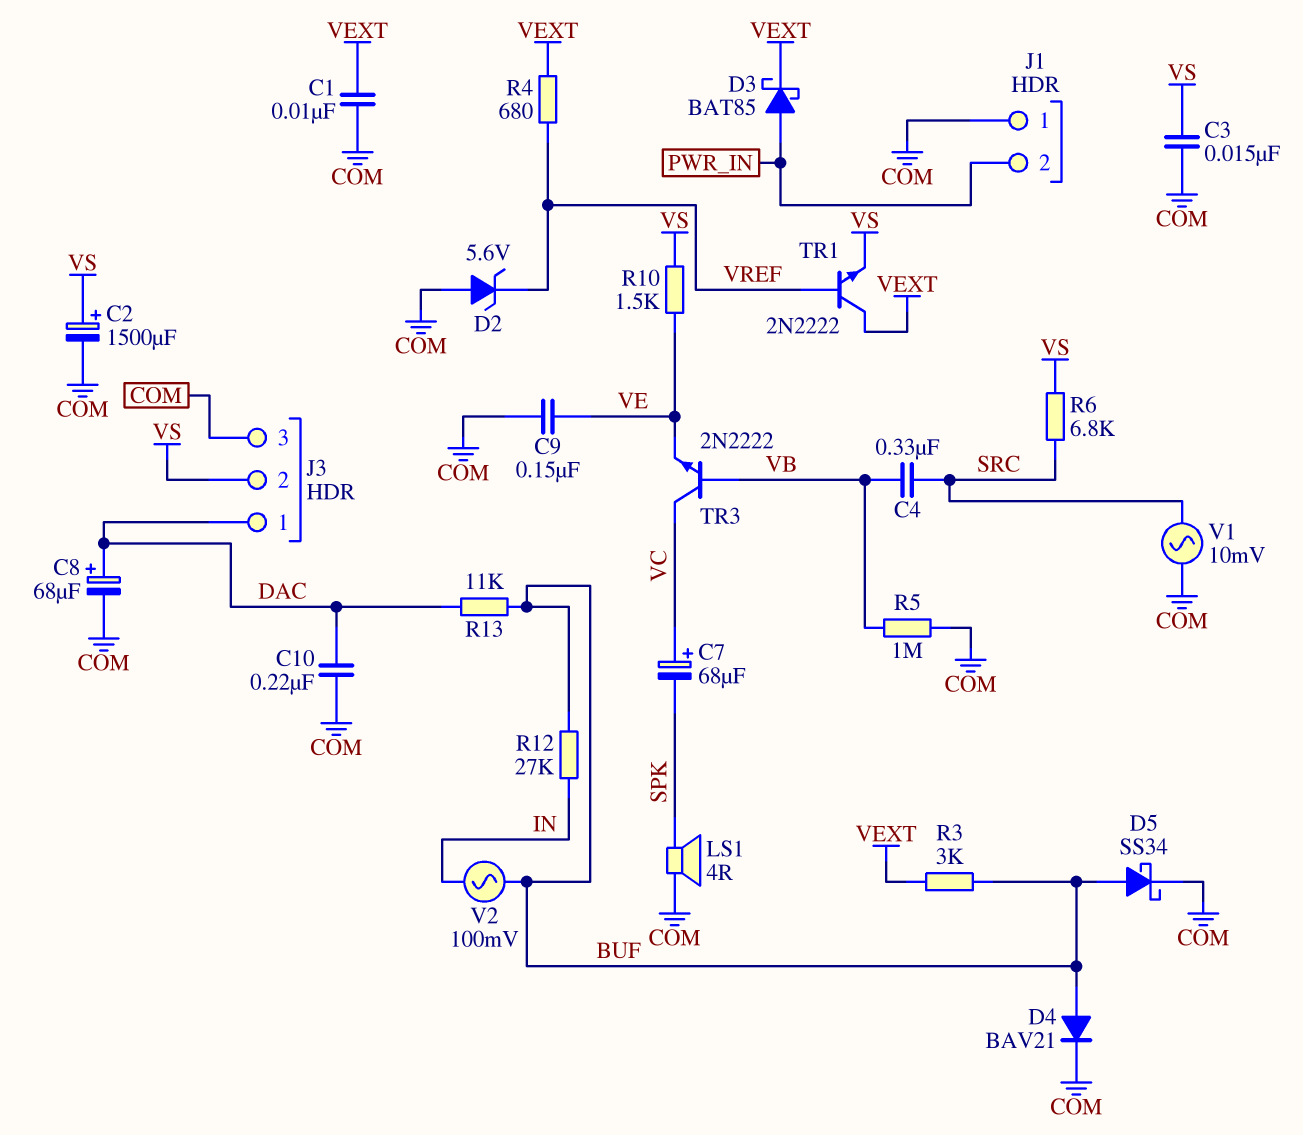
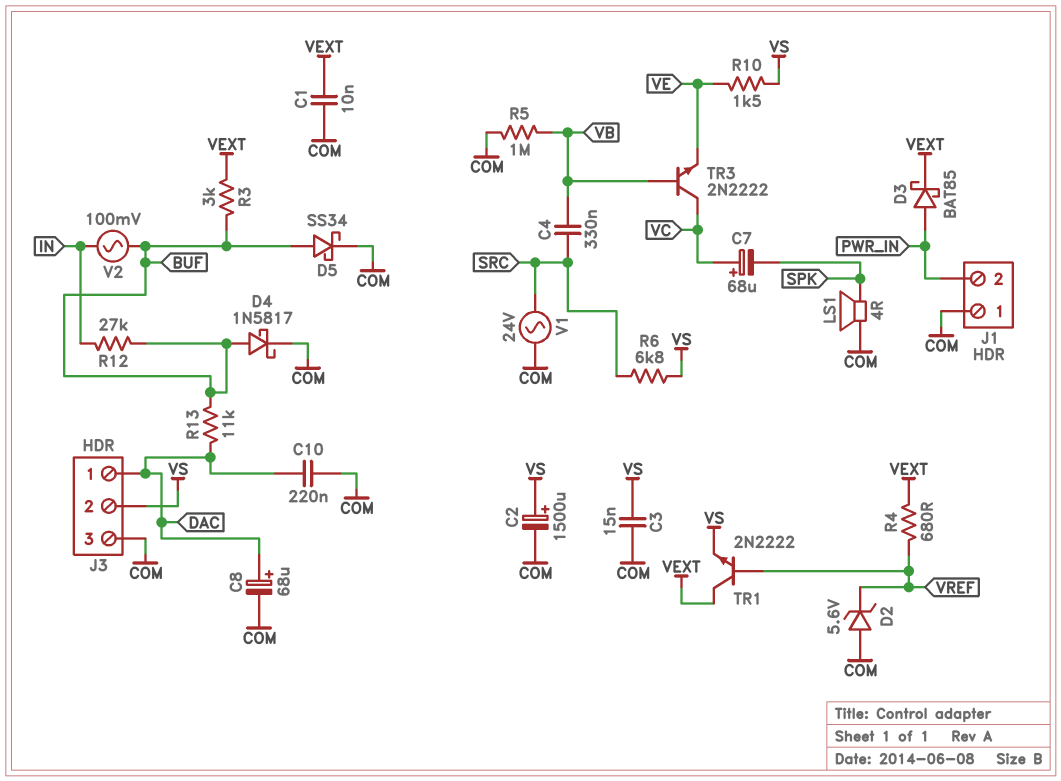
C9: 150nF (COM, VE) -> none
D4: diode BAV21 (A BUF, K COM) -> schottky 1N5817 (A BUF, K COM)
V1: AC 10mV (COM, SRC) -> AC 24V (COM, SRC)

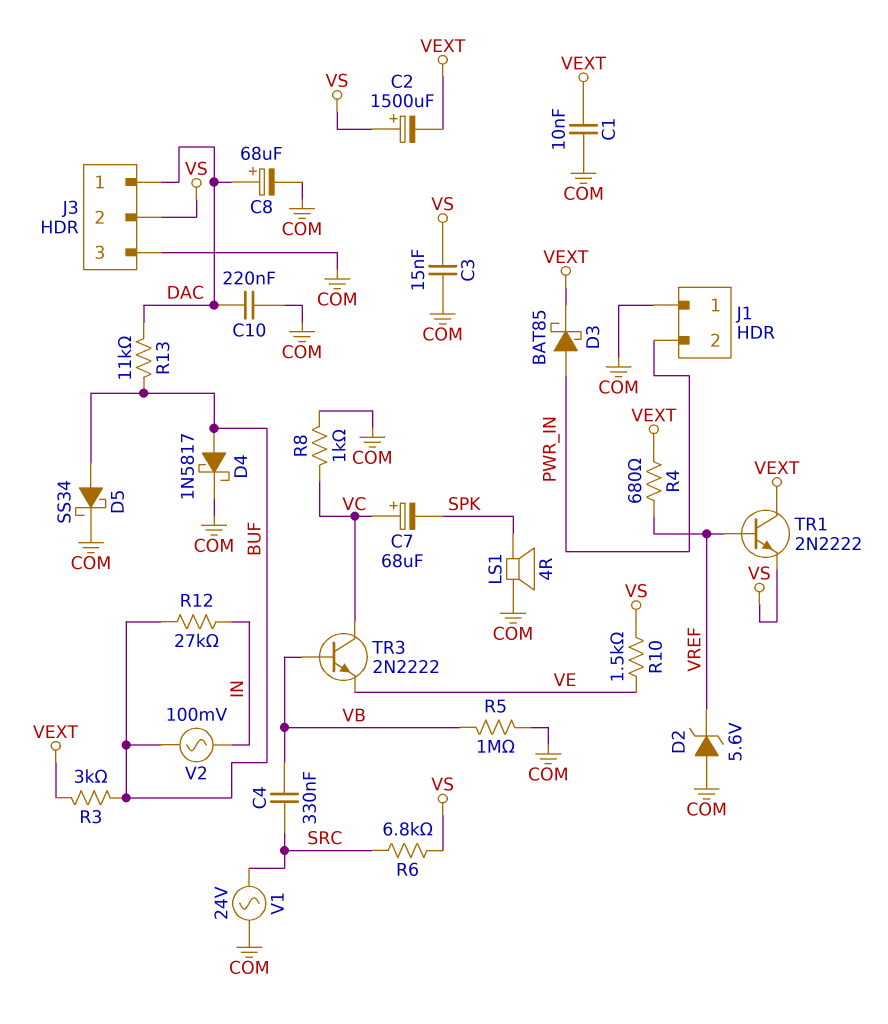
C2: 1500uF (plus VS, minus COM) -> 1500uF (plus VS, minus VEXT)
R8: none -> 1k (COM, VC)

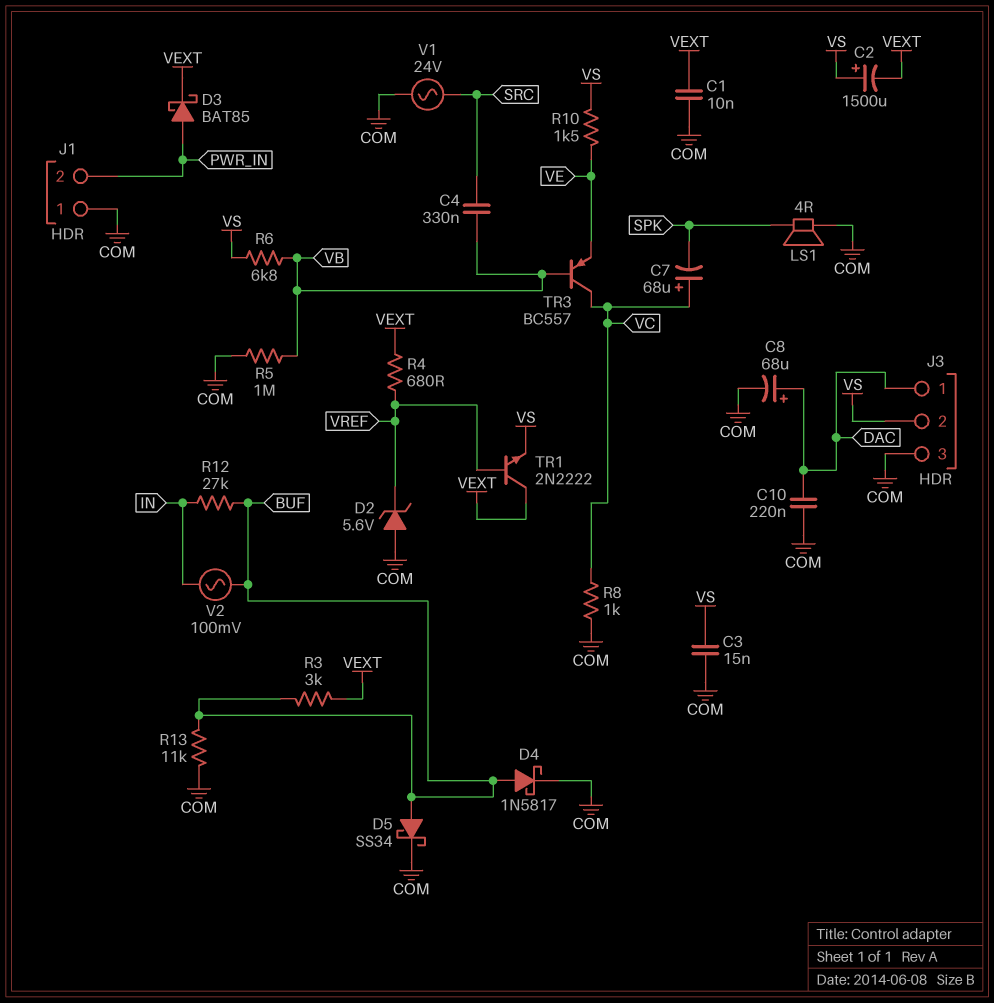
R6: 6.8k (SRC, VS) -> 6.8k (VB, VS)
R13: 11k (BUF, DAC) -> 11k (BUF, COM)
TR3: NPN 2N2222 (B VB, C VC, E VE) -> PNP BC557 (B VB, C VC, E VE)

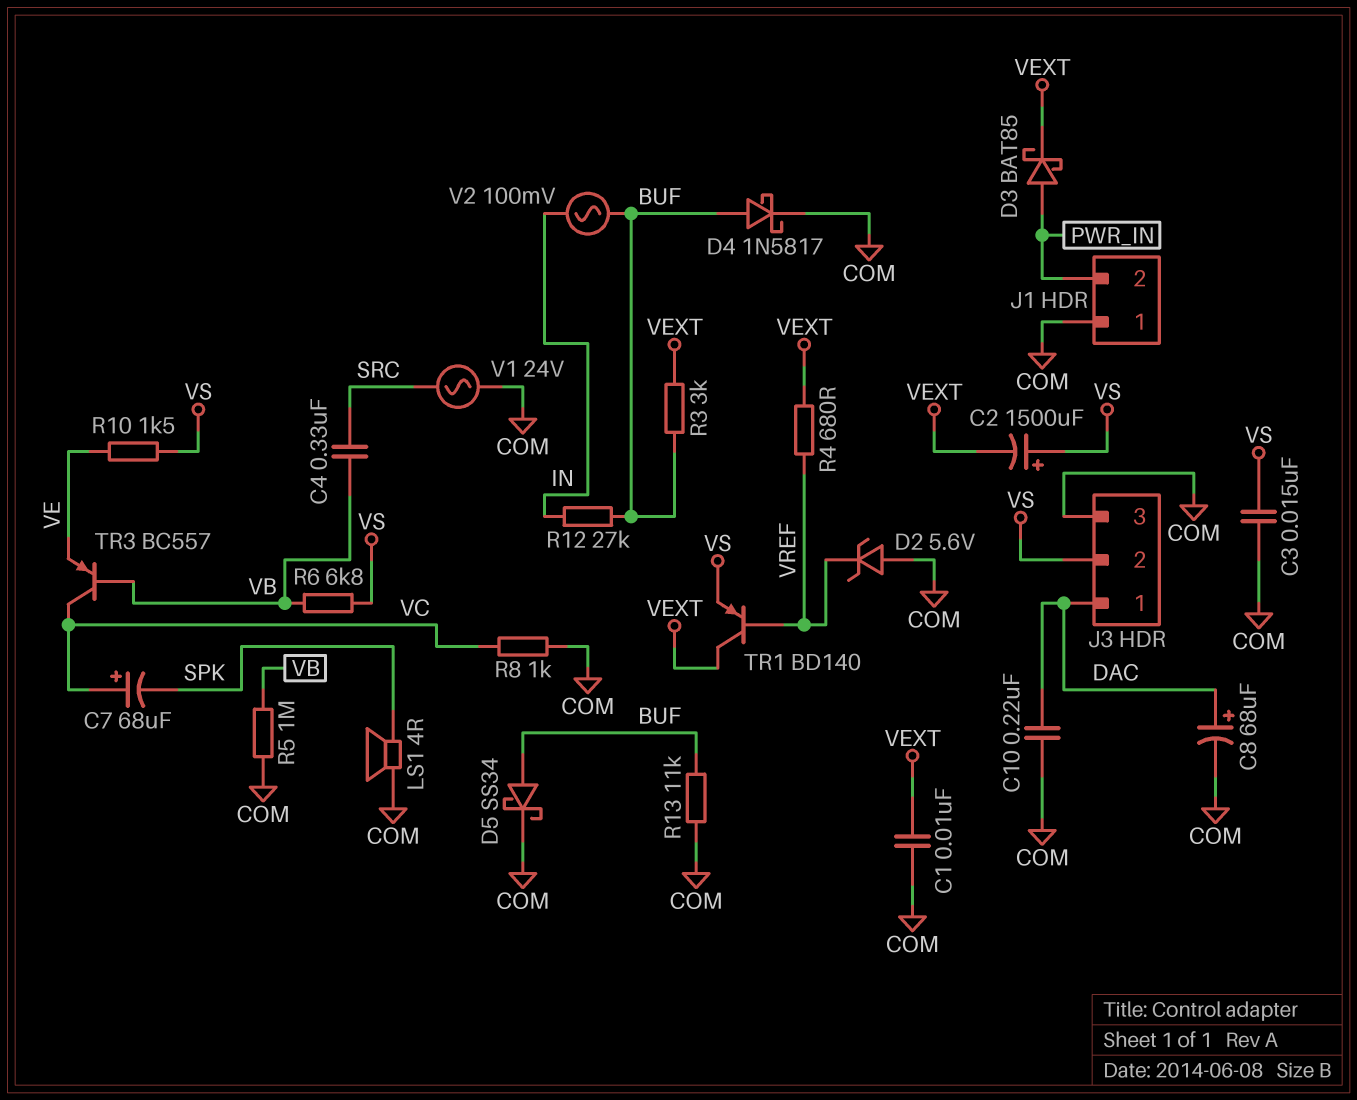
TR1: NPN 2N2222 (B VREF, C VEXT, E VS) -> PNP BD140 (B VREF, C VEXT, E VS)

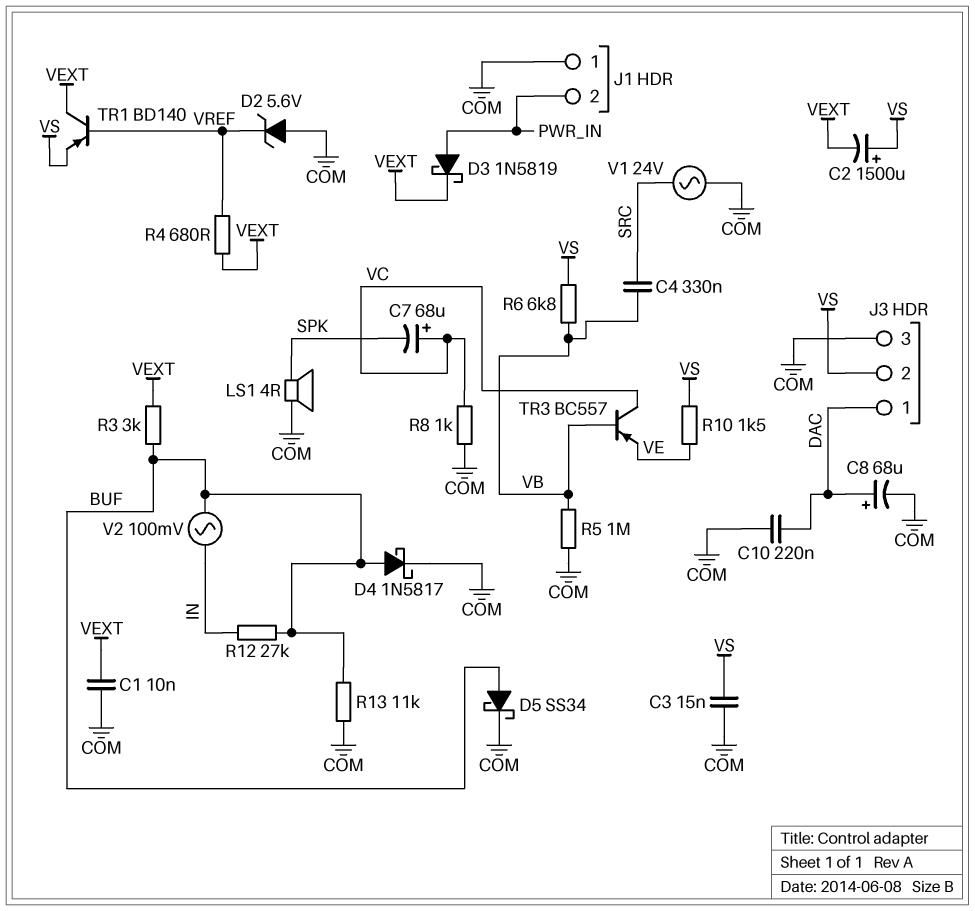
D3: schottky BAT85 (A PWR_IN, K VEXT) -> schottky 1N5819 (A PWR_IN, K VEXT)

